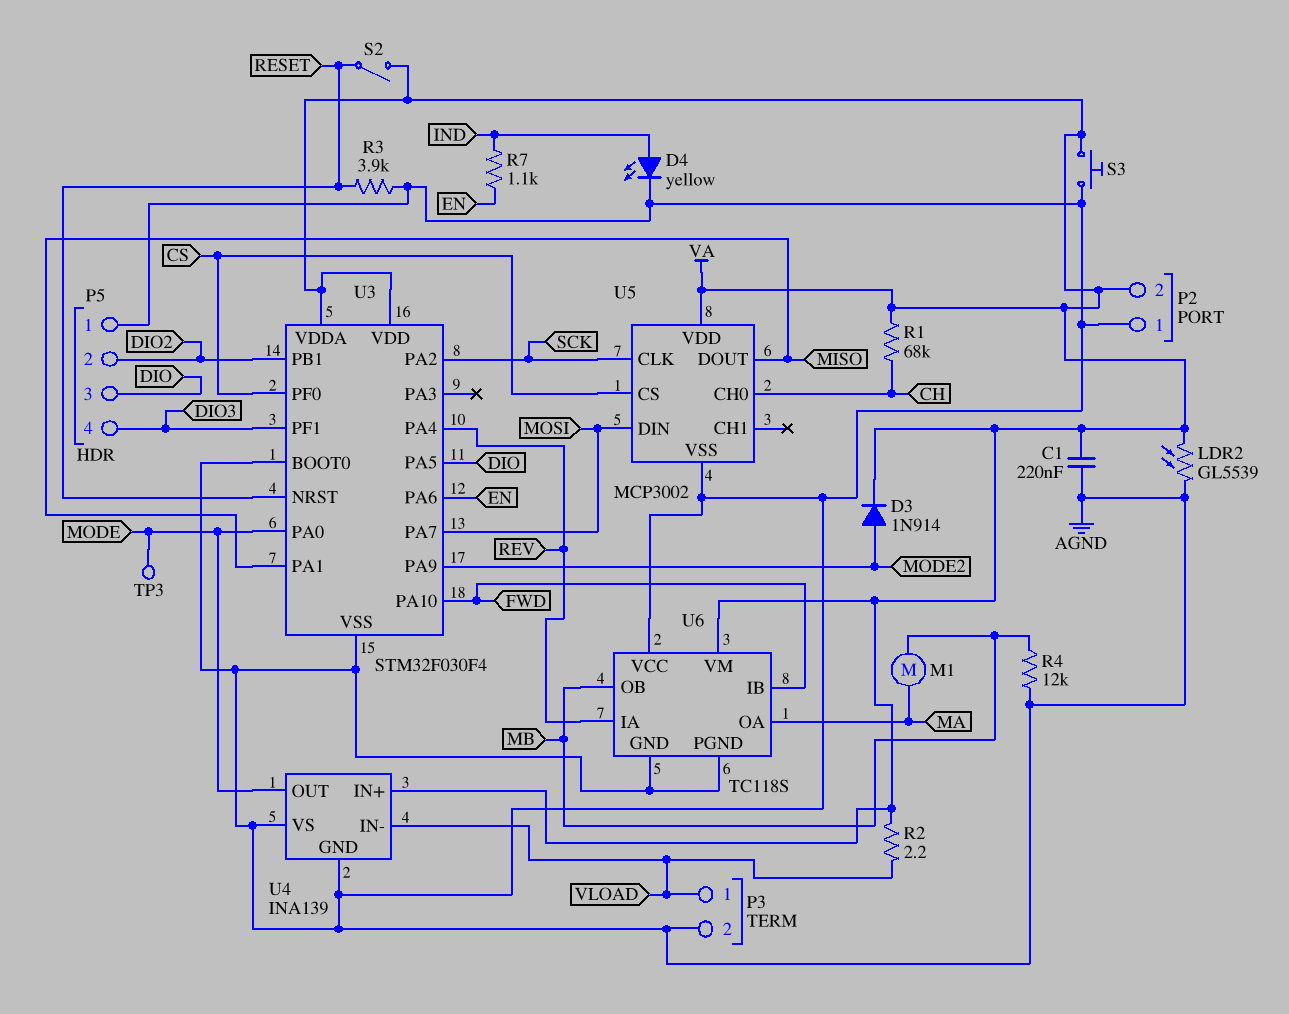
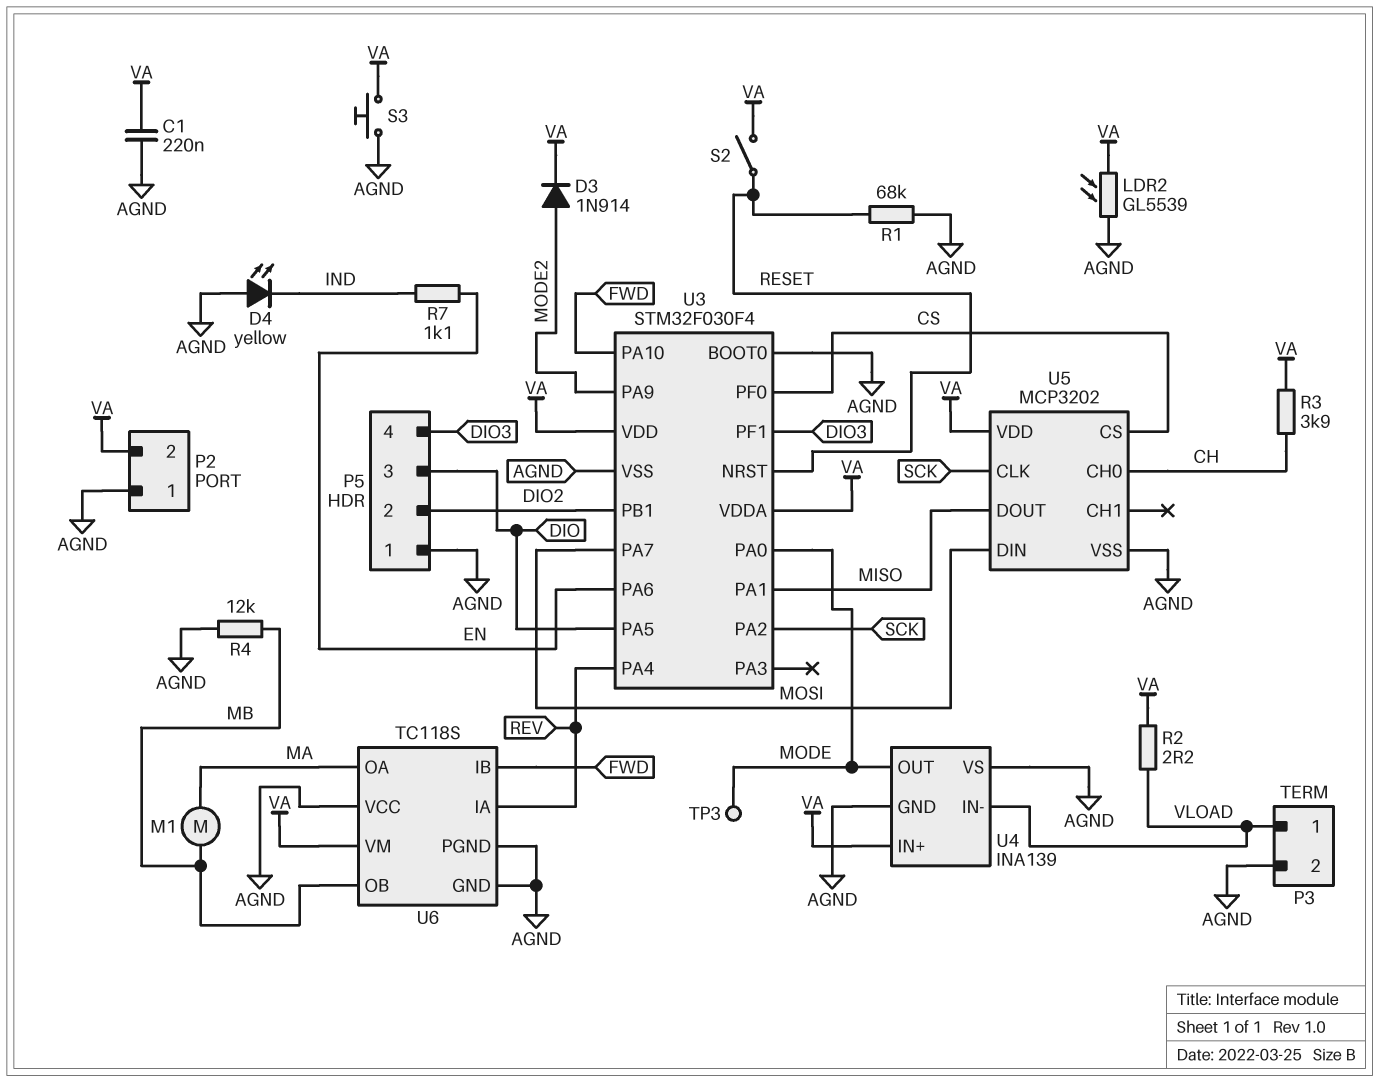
D4: LED yellow (A IND, K AGND) -> LED yellow (A AGND, K IND)
R1: 68k (CH, VA) -> 68k (AGND, RESET)
R3: 3.9k (AGND, RESET) -> 3.9k (CH, VA)
U5: MCP3002 -> MCP3202

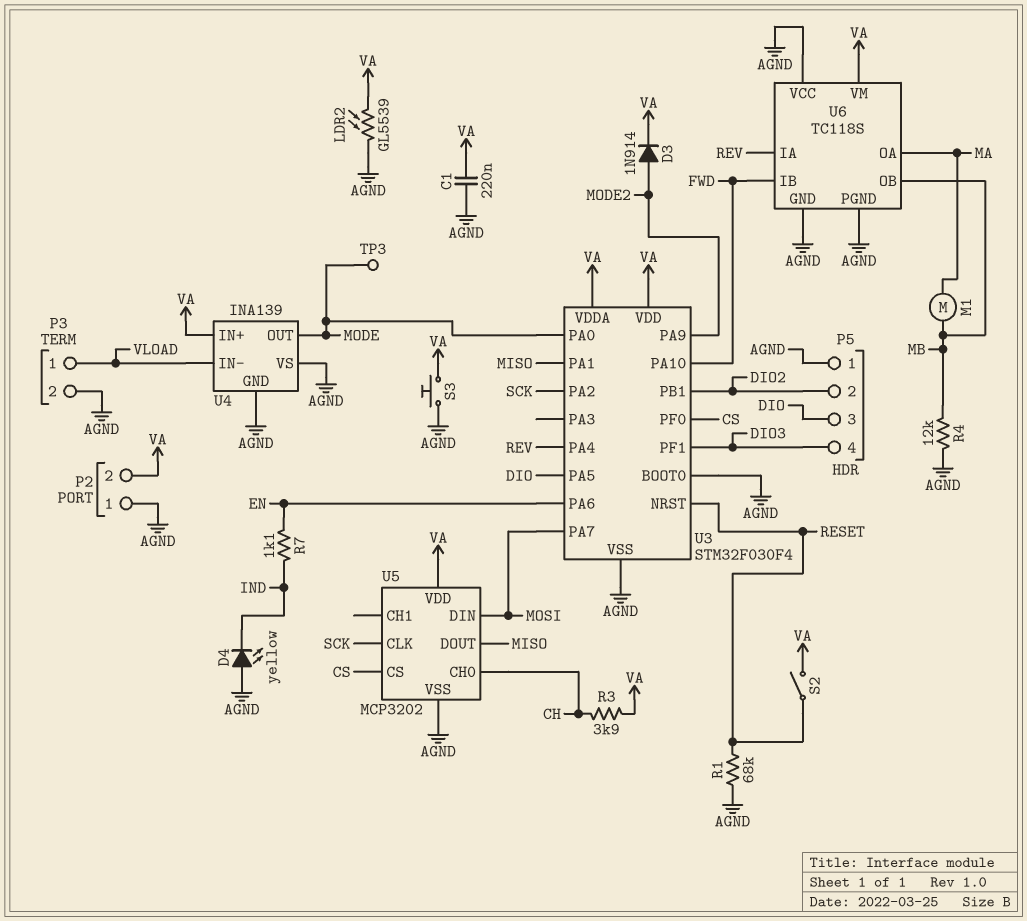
R2: 2.2 (VA, VLOAD) -> none

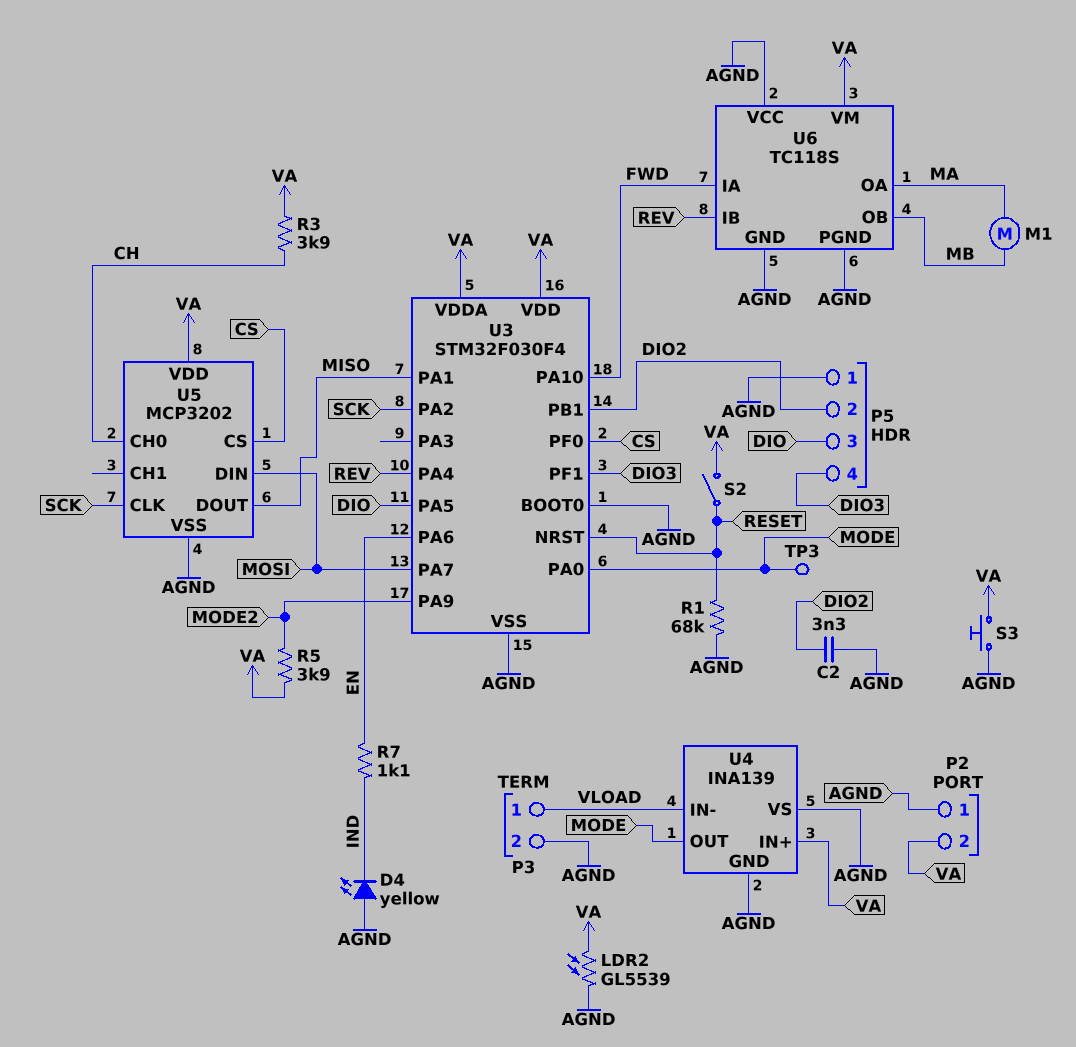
C1: 220nF (AGND, VA) -> none
C2: none -> 3.3nF (AGND, DIO2)
D3: diode 1N914 (A MODE2, K VA) -> none
R4: 12k (AGND, MB) -> none
R5: none -> 3.9k (MODE2, VA)
U6 pin IA: REV -> FWD
U6 pin IB: FWD -> REV

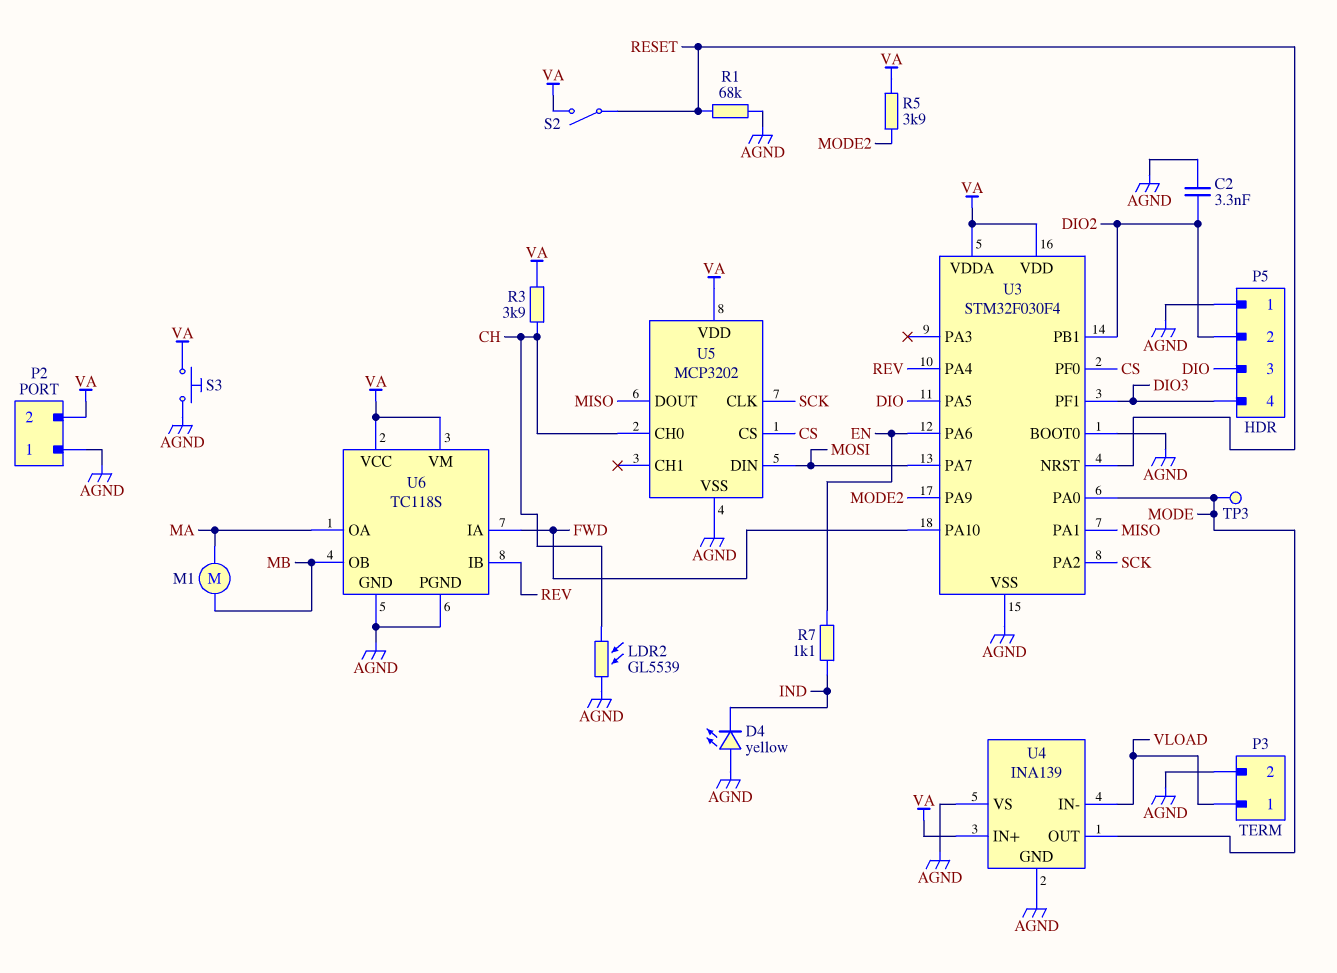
LDR2: GL5539 (AGND, VA) -> GL5539 (AGND, CH)
U6 pin VCC: AGND -> VA

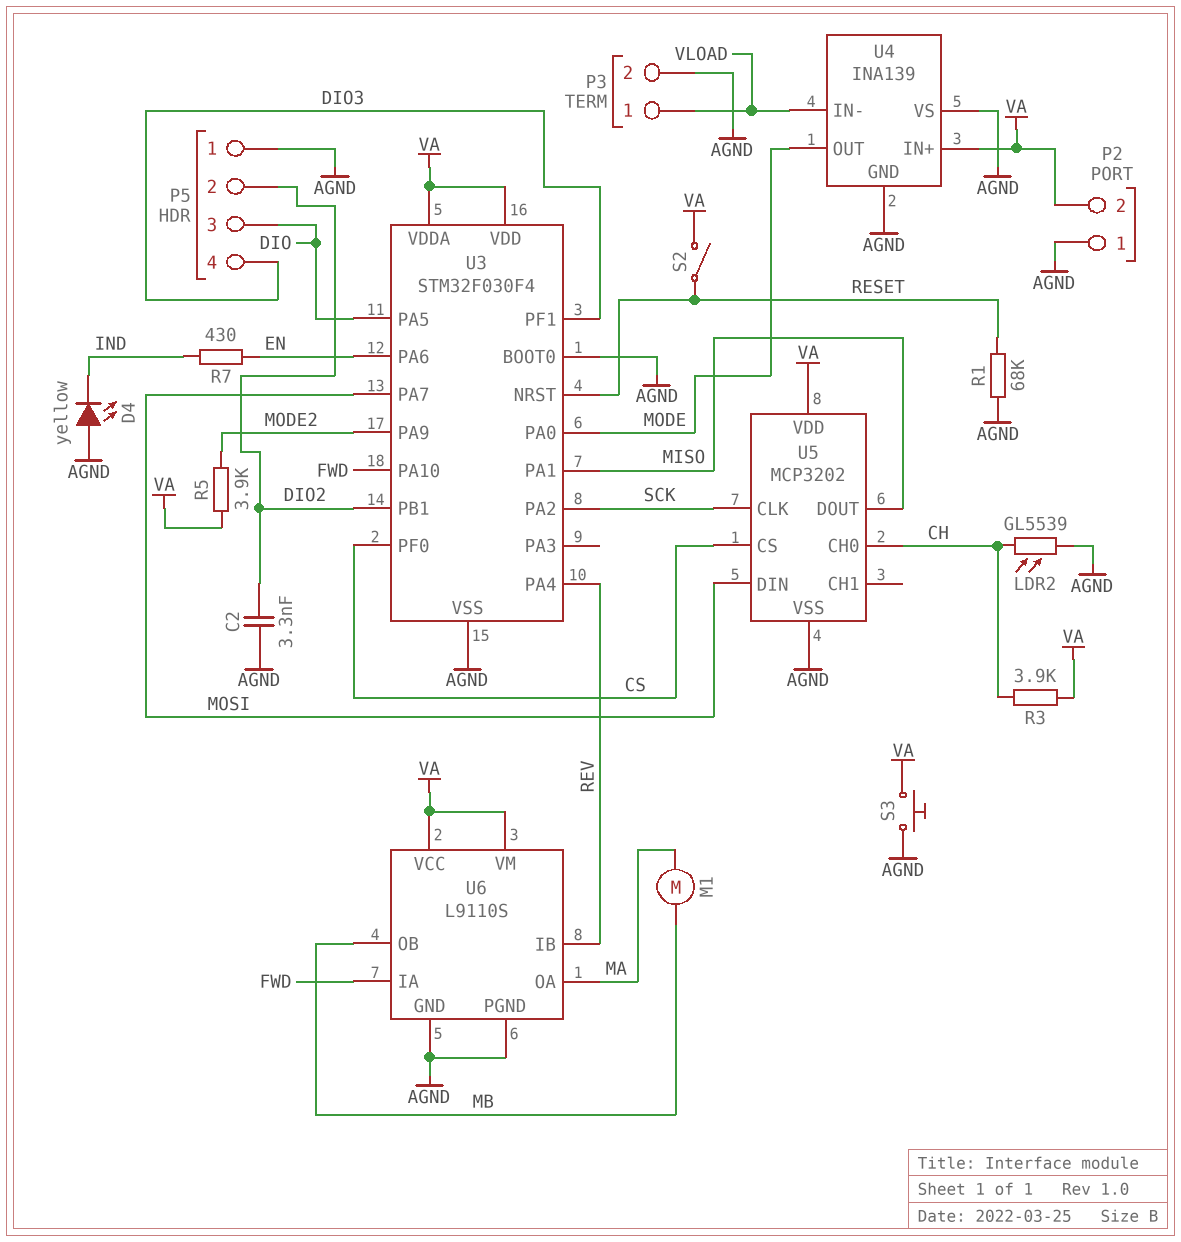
R7: 1.1k (EN, IND) -> 430 (EN, IND)
TP3: test point (MODE) -> none
U6: TC118S -> L9110S

